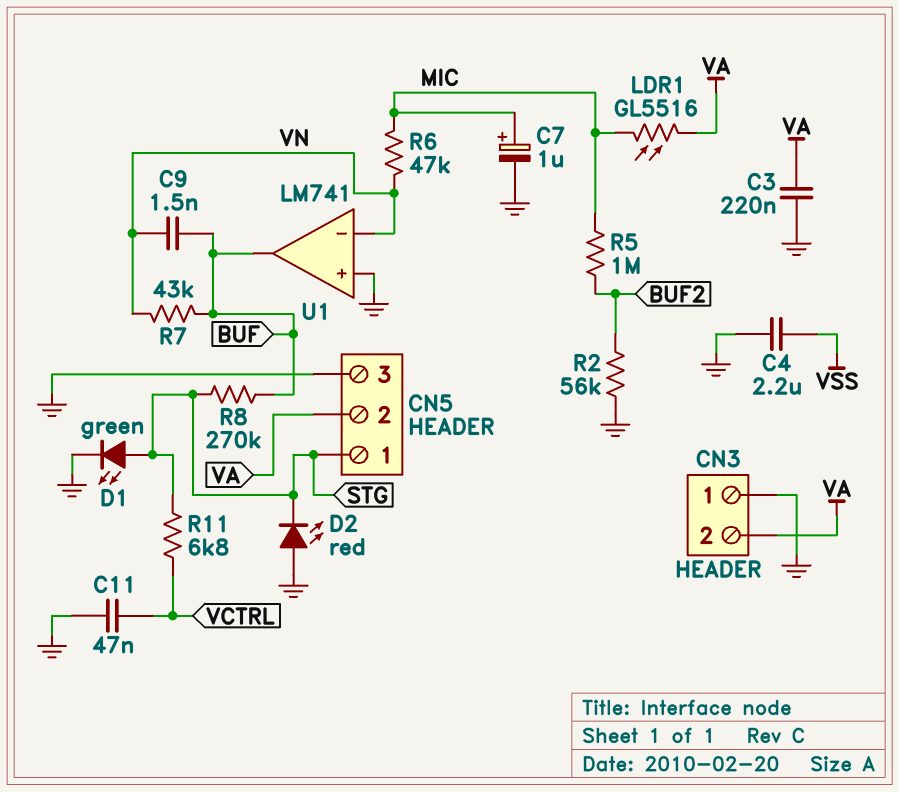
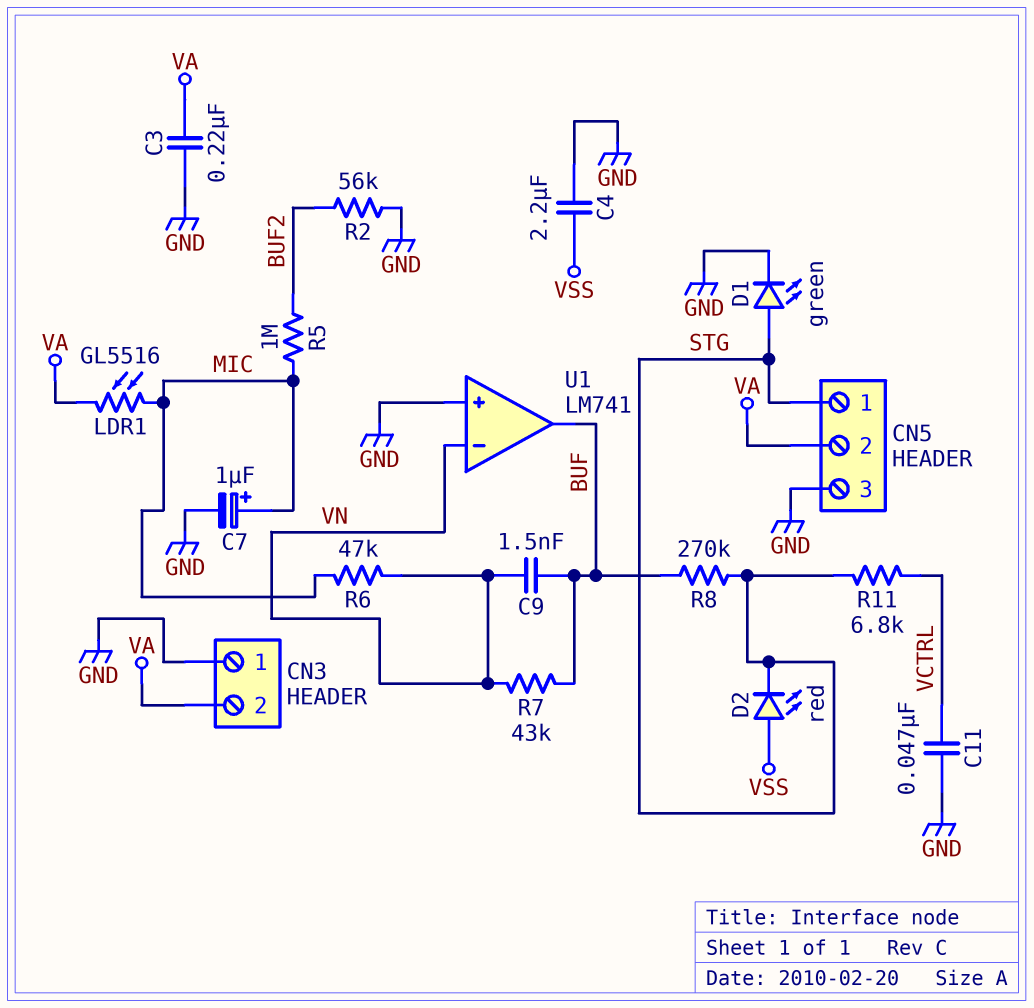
D2: LED red (A GND, K STG) -> LED red (A VSS, K STG)

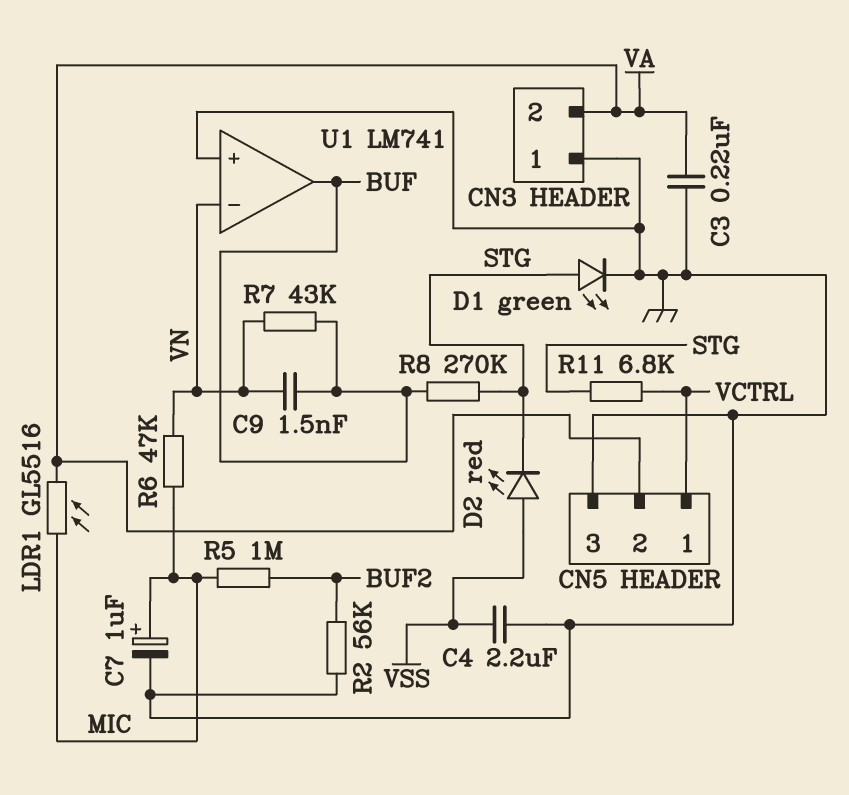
C11: 47nF (GND, VCTRL) -> none
CN5 pin 1: STG -> VCTRL

